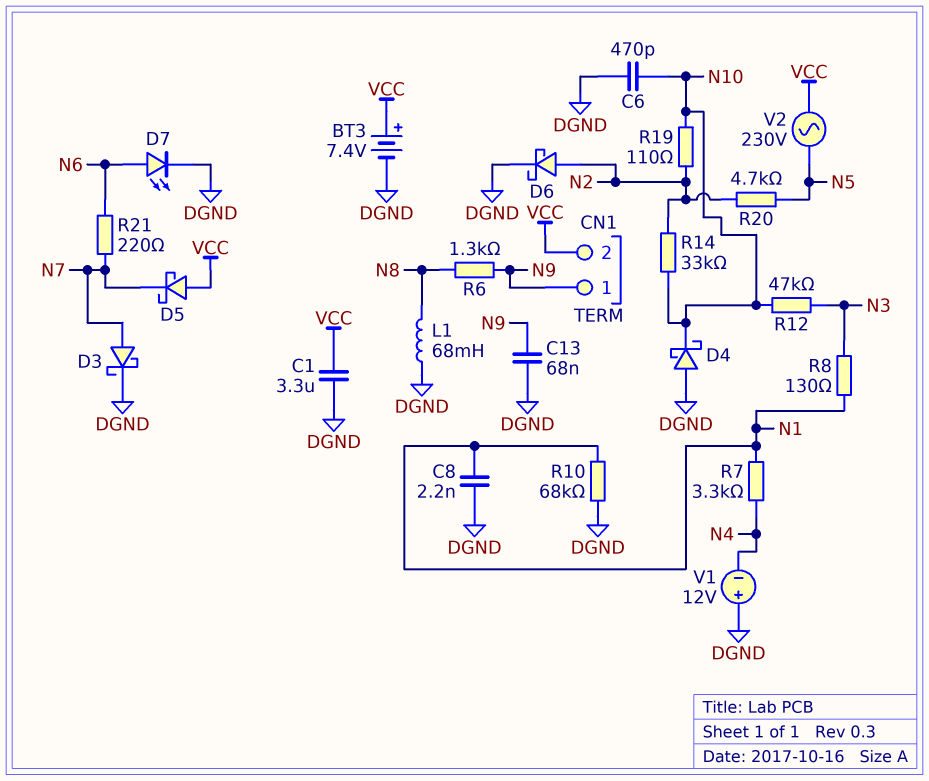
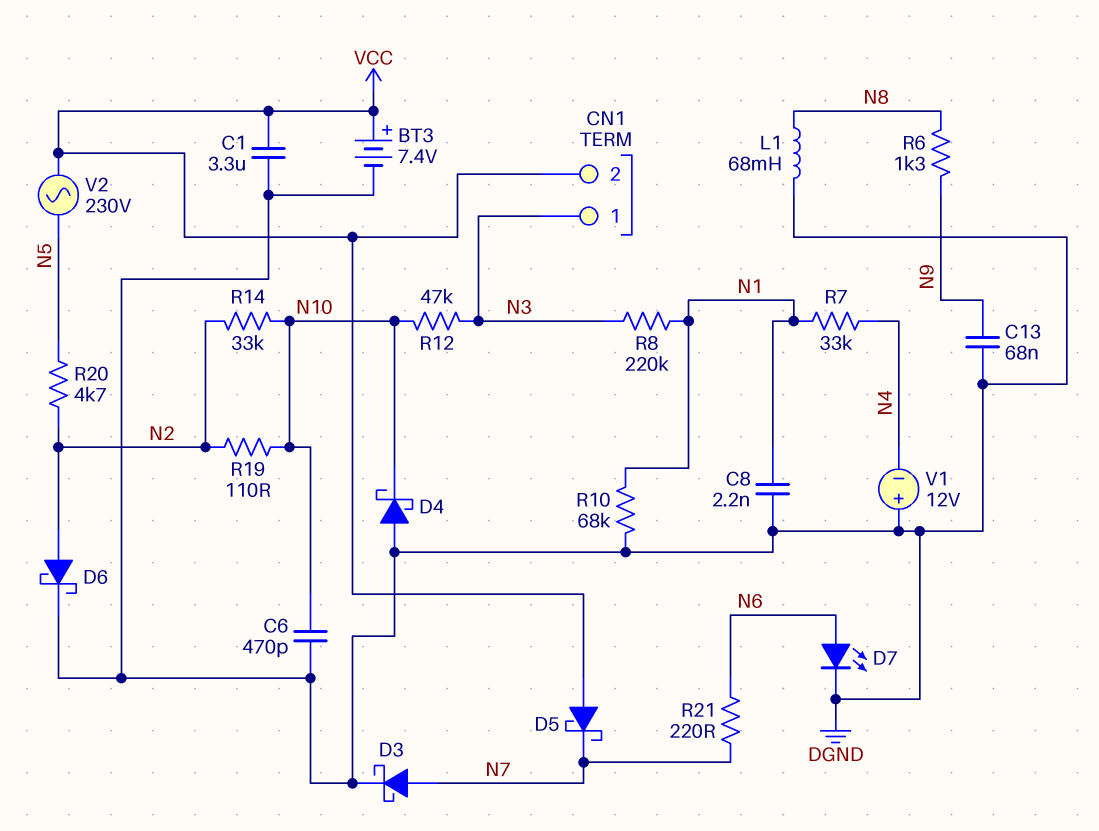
CN1 pin 1: N9 -> N3
R7: 3.3k (N1, N4) -> 33k (N1, N4)
R8: 130 (N1, N3) -> 220k (N1, N3)

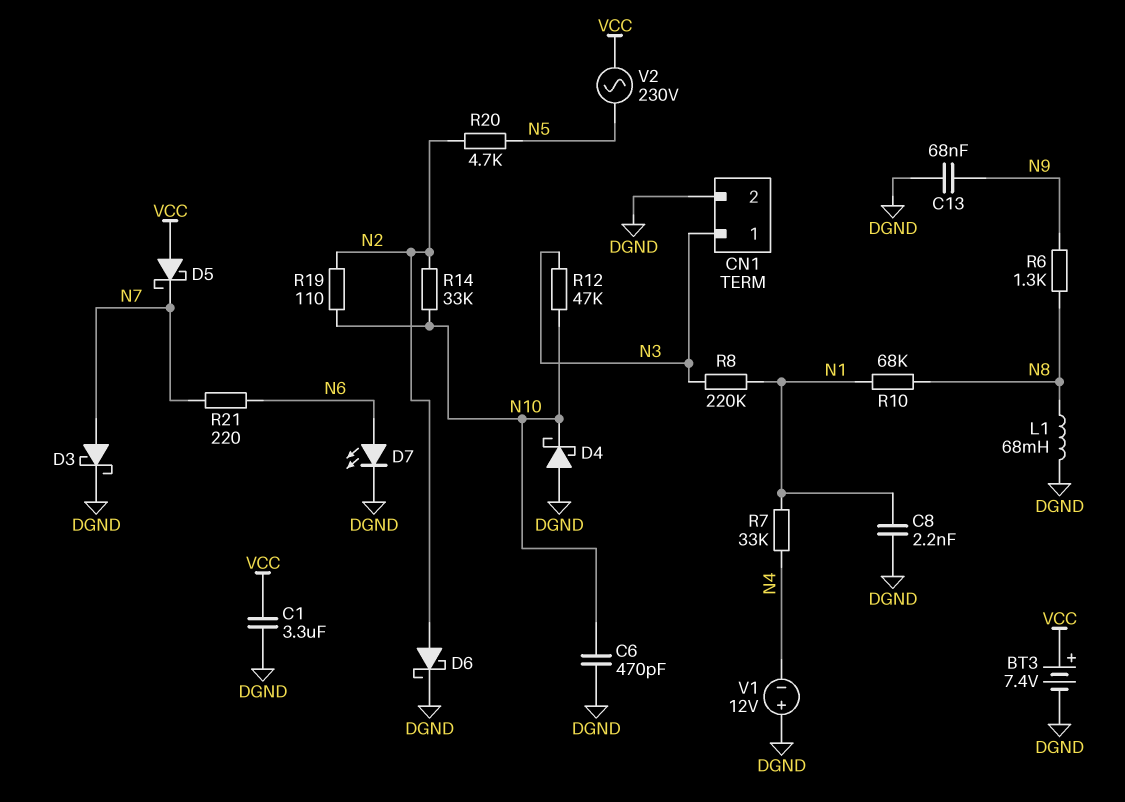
CN1 pin 2: VCC -> DGND
R10: 68k (DGND, N1) -> 68k (N1, N8)

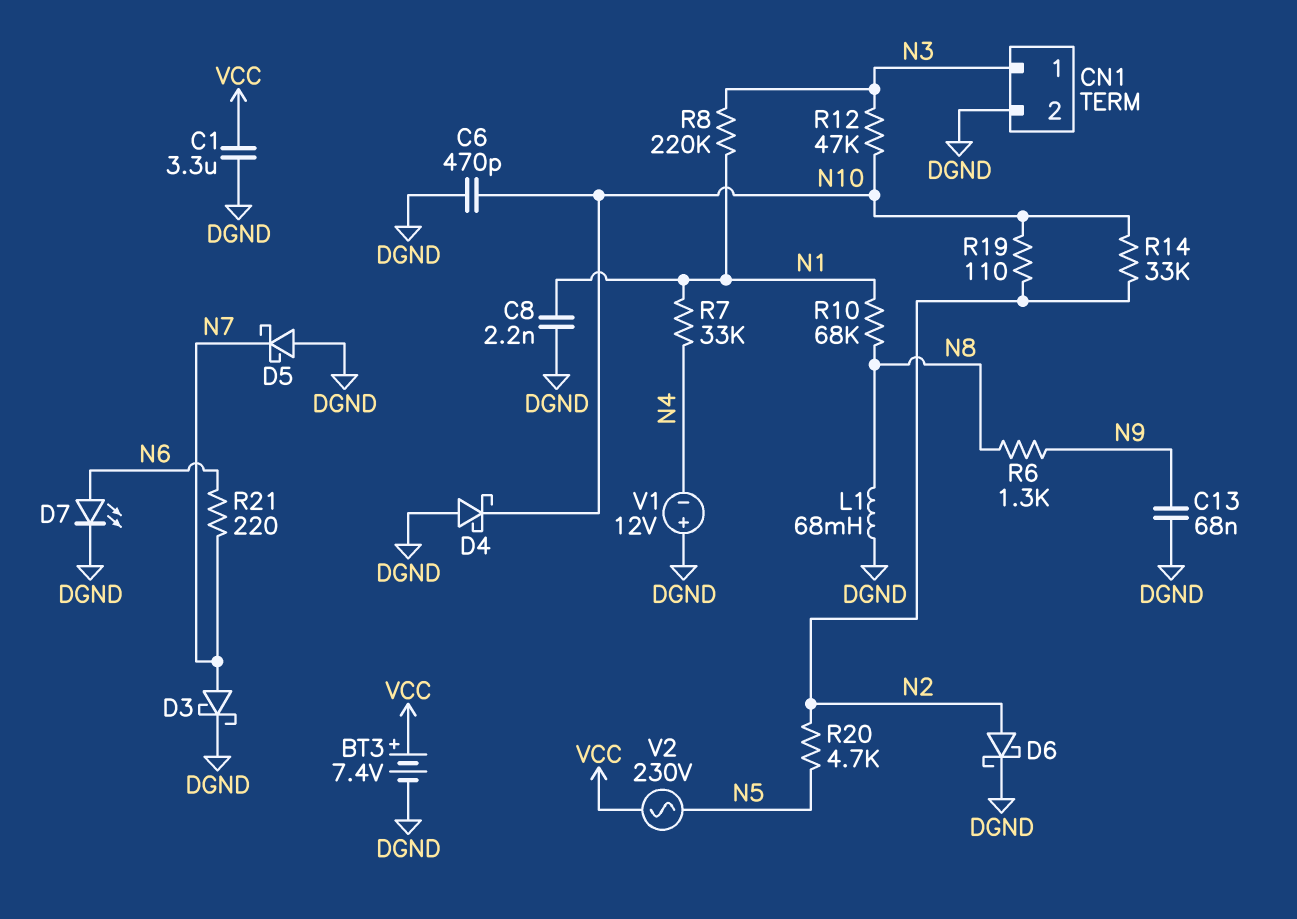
D5: schottky (A VCC, K N7) -> schottky (A DGND, K N7)

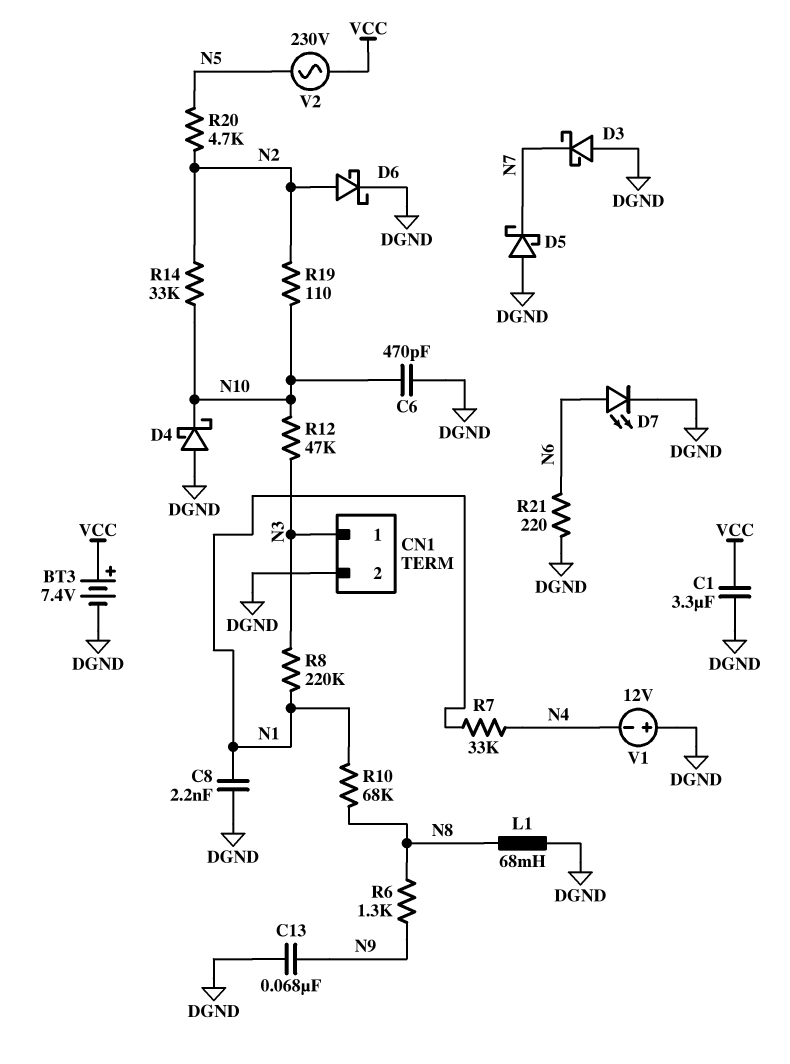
D3: schottky (A N7, K DGND) -> schottky (A DGND, K N7)
R21: 220 (N6, N7) -> 220 (DGND, N6)

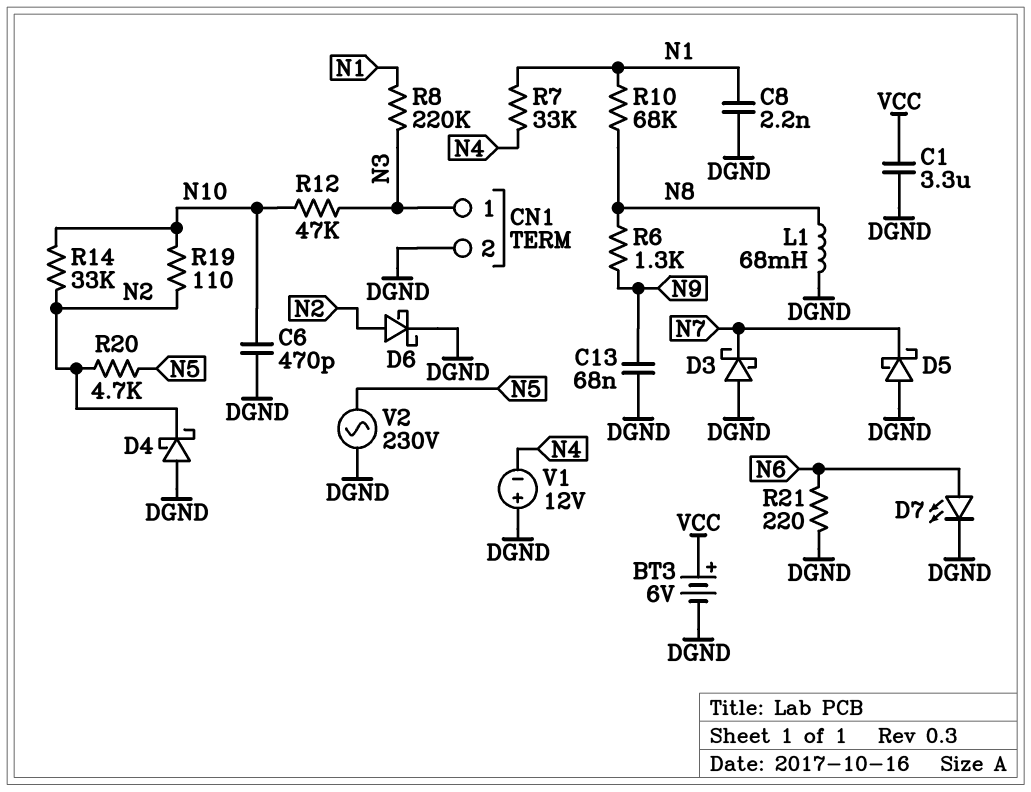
BT3: 7.4V (plus VCC, minus DGND) -> 6V (plus VCC, minus DGND)
D4: schottky (A DGND, K N10) -> schottky (A DGND, K N2)
V2: AC 230V (N5, VCC) -> AC 230V (DGND, N5)

